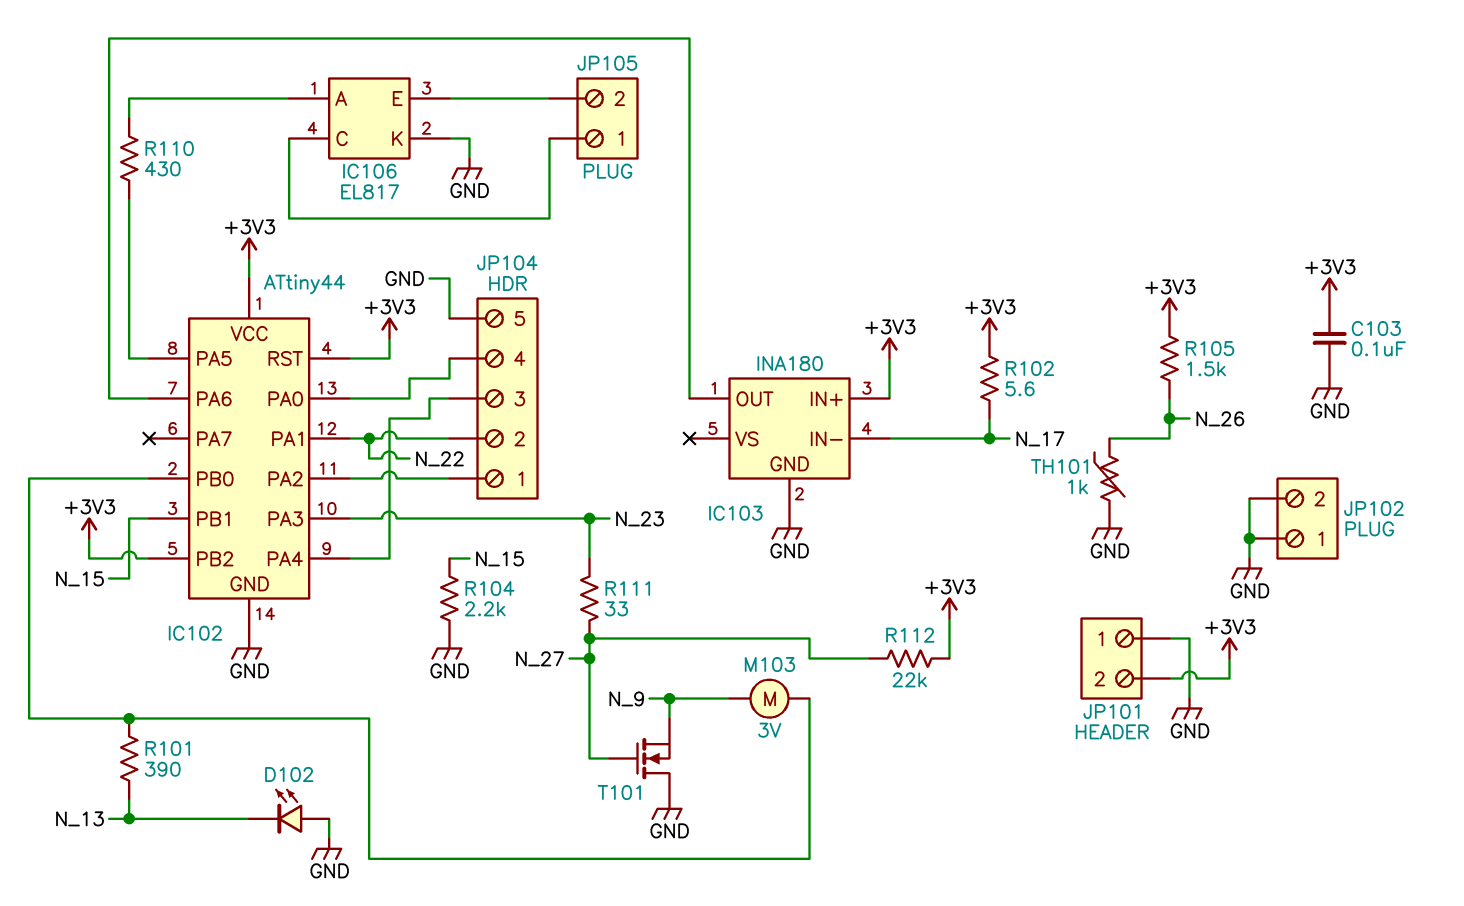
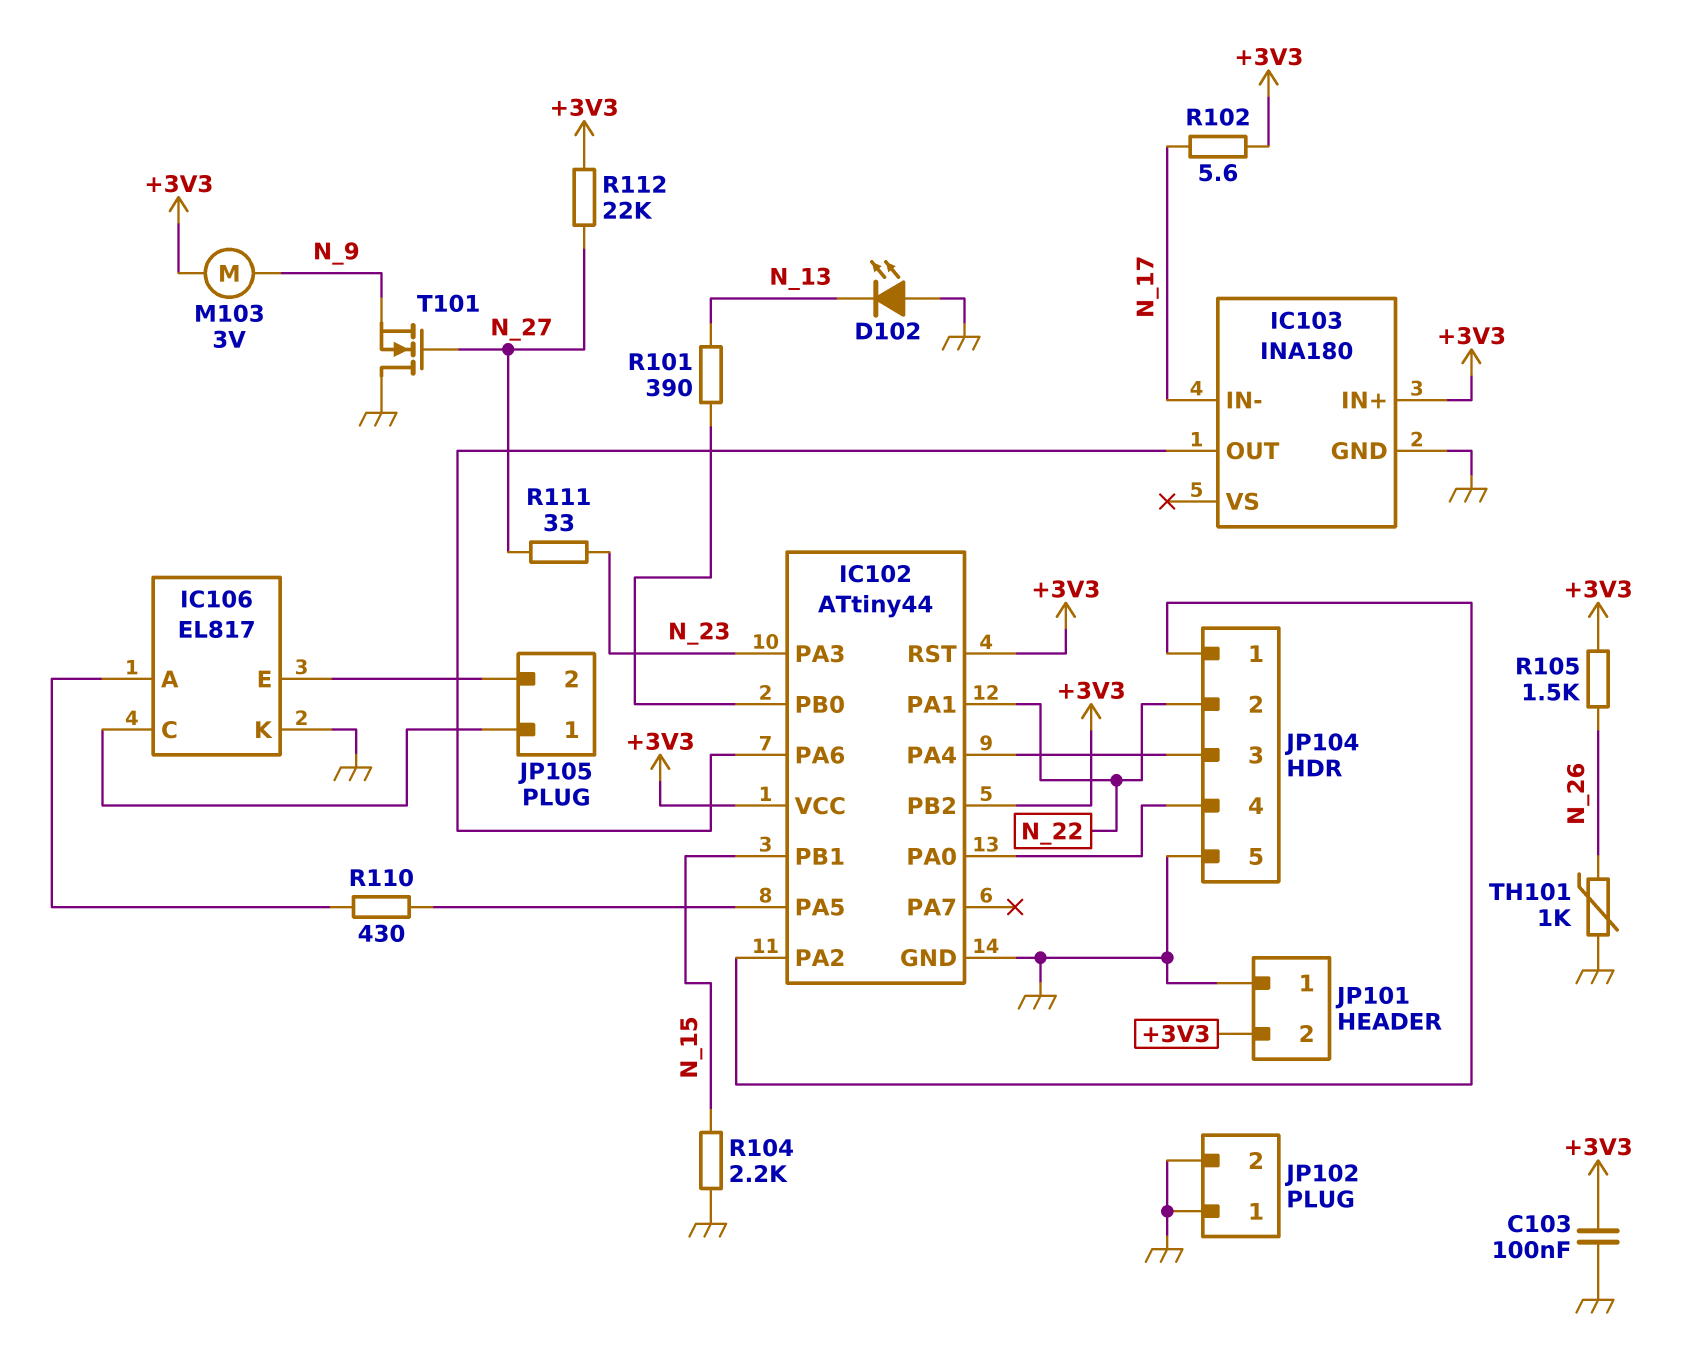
M103: motor 3V (IC102/PB0, N_9) -> motor 3V (+3V3, N_9)

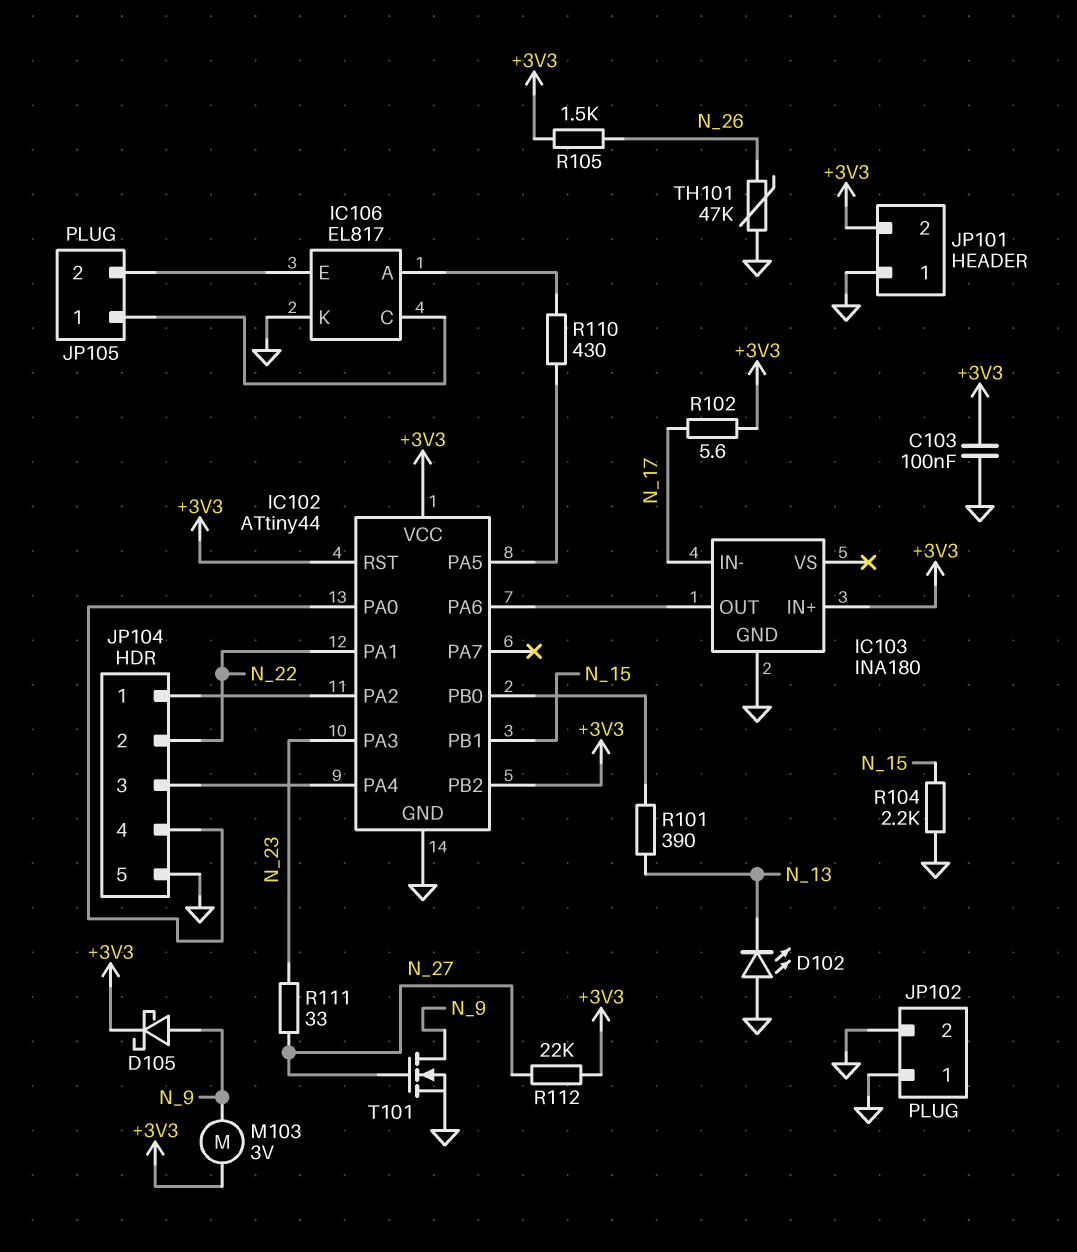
D105: none -> schottky (A N_9, K +3V3)
T101: NMOS (G N_27, D GND, S N_9) -> NMOS (G N_27, D N_9, S GND)
TH101: 1k (GND, N_26) -> 47k (GND, N_26)

